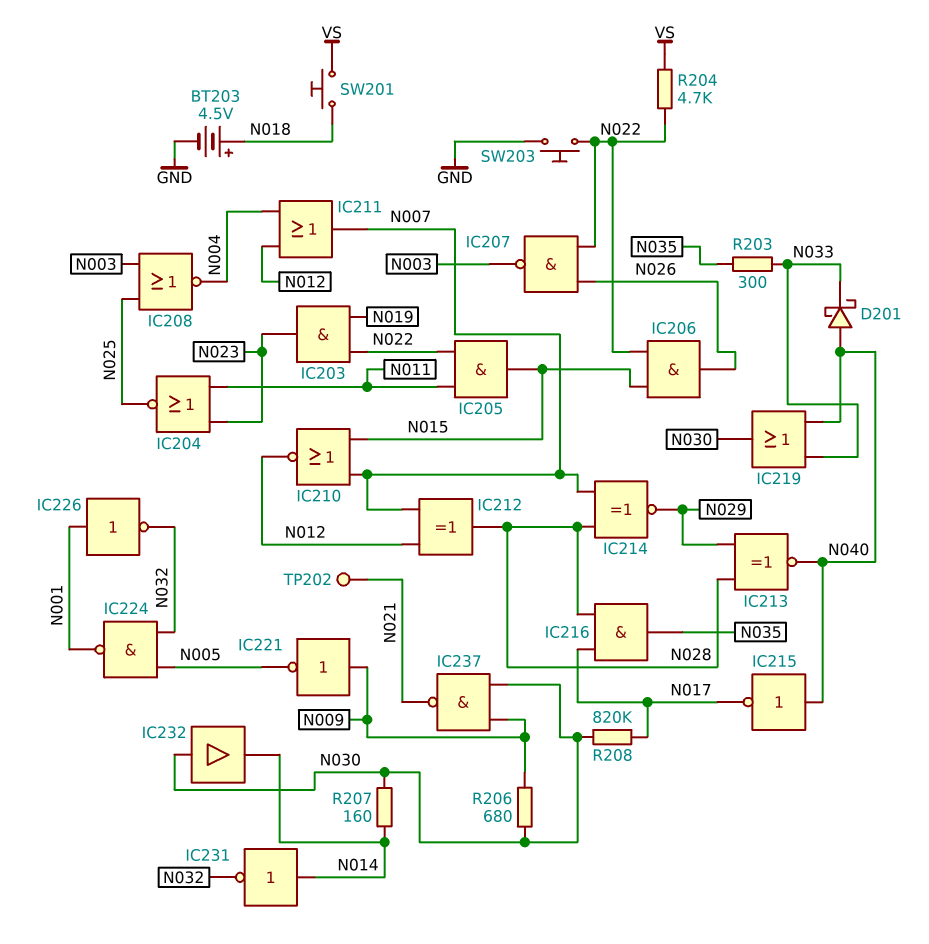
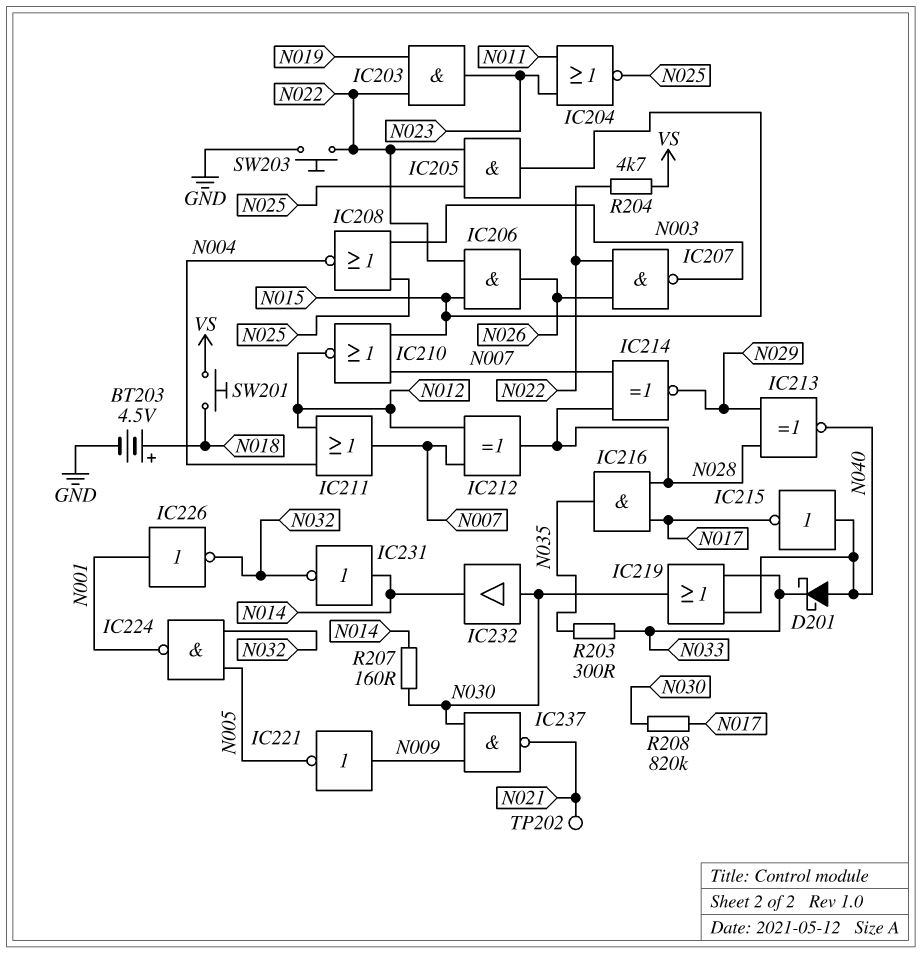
IC205: AND (in N011, in N022, out N015) -> AND (in N022, in N025, out N015)
R206: 680 (N009, N030) -> none

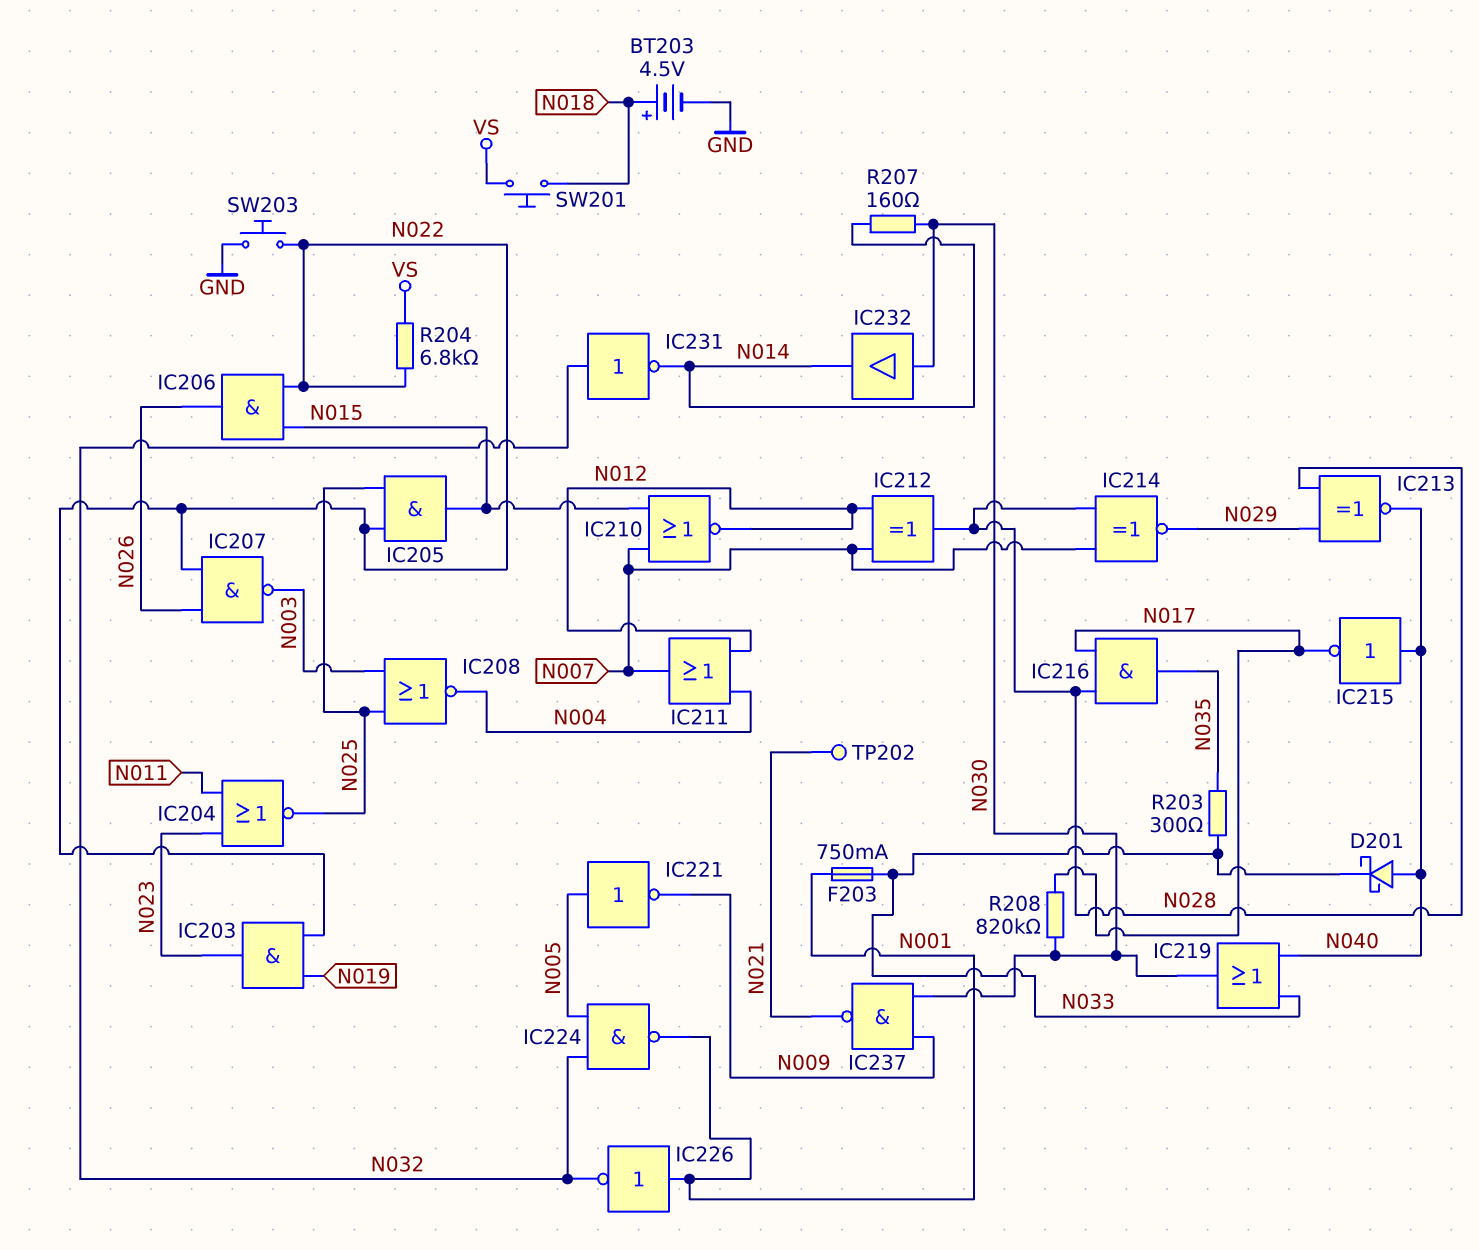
F203: none -> 750mA (N001, N033)
IC221: NOT (in N009, out N005) -> NOT (in N005, out N009)
IC231: NOT (in N014, out N032) -> NOT (in N032, out N014)
R204: 4.7k (N022, VS) -> 6.8k (N022, VS)

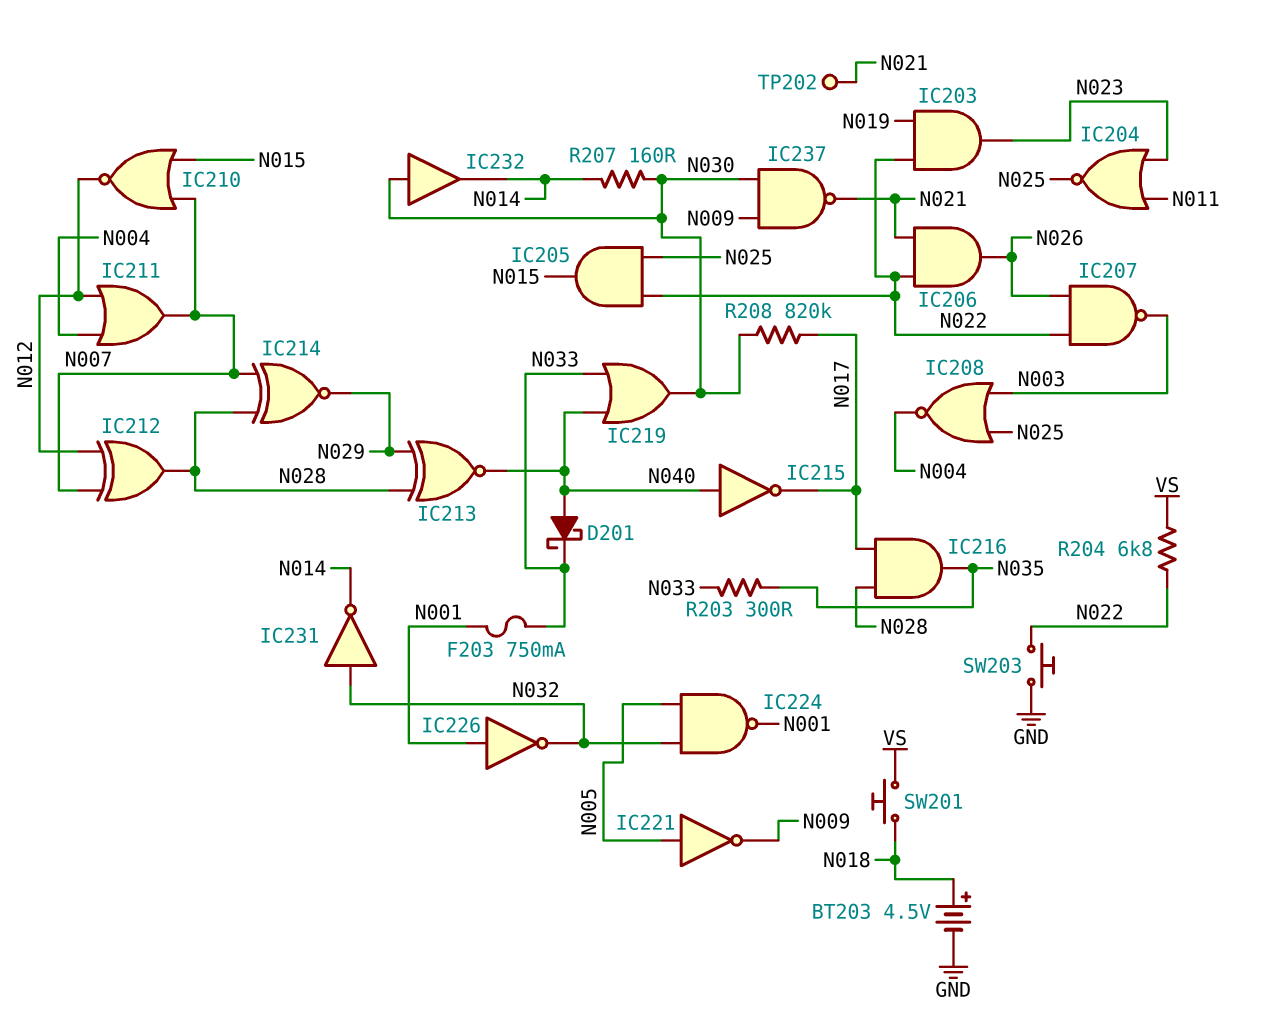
IC206: AND (in N015, in N022, out N026) -> AND (in N021, in N022, out N026)

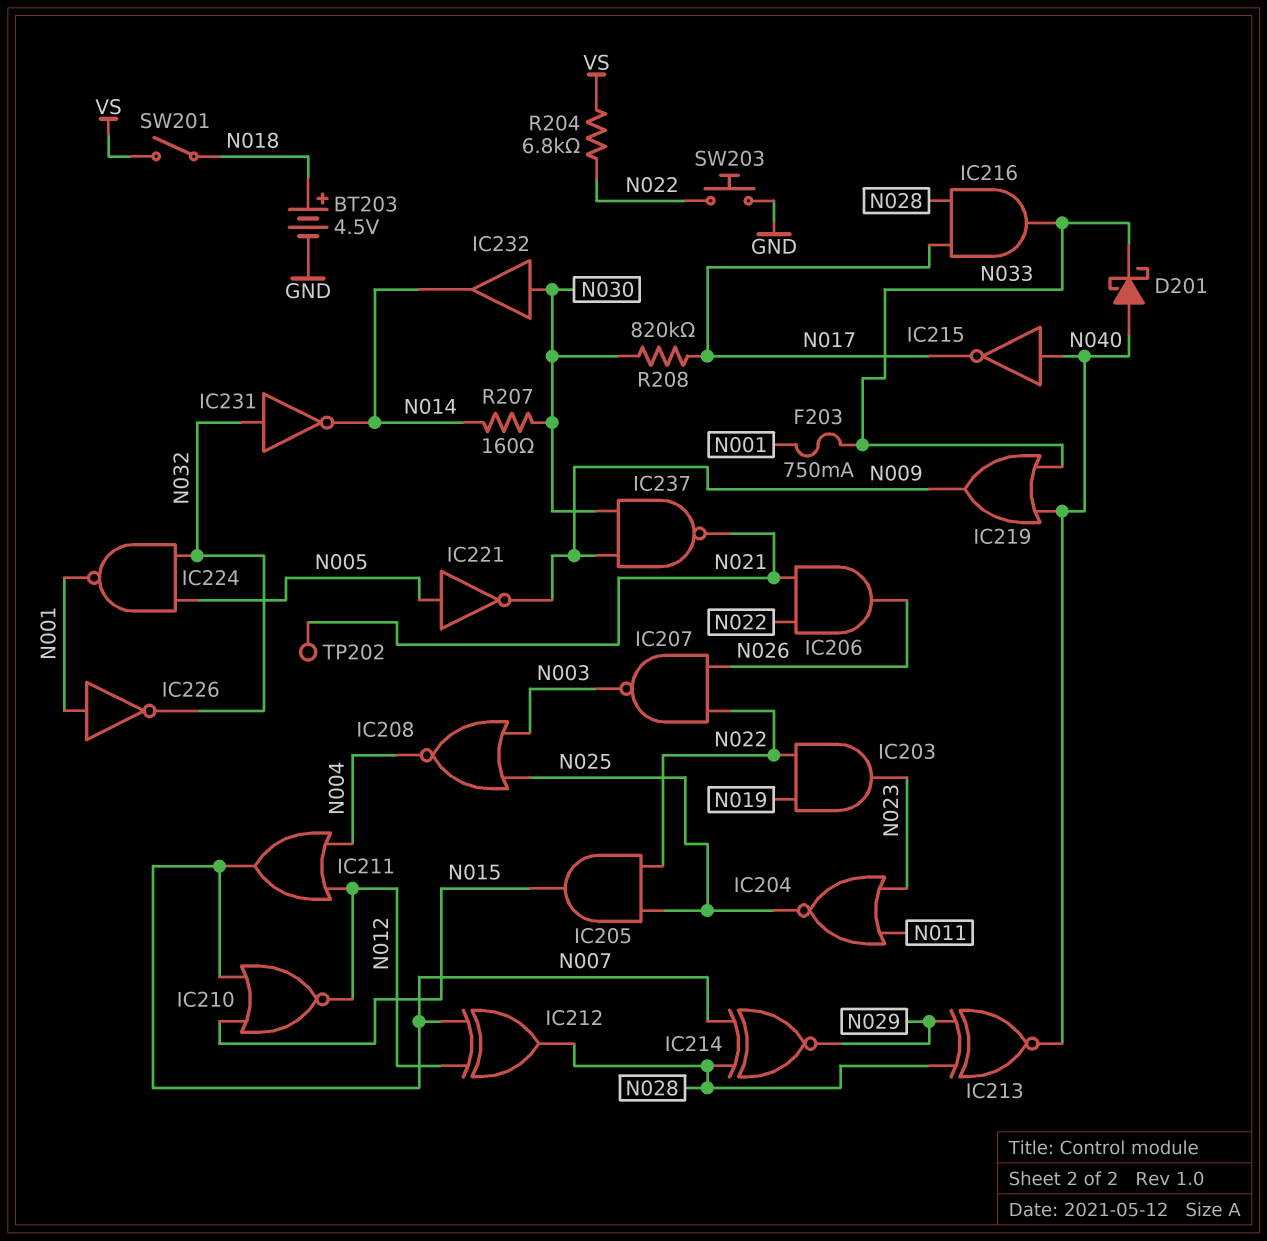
IC216: AND (in N017, in N028, out N035) -> AND (in N017, in N028, out N033)
IC219: OR (in N033, in N040, out N030) -> OR (in N033, in N040, out N009)
R203: 300 (N033, N035) -> none
SW201: button (N018, VS) -> switch (N018, VS)

